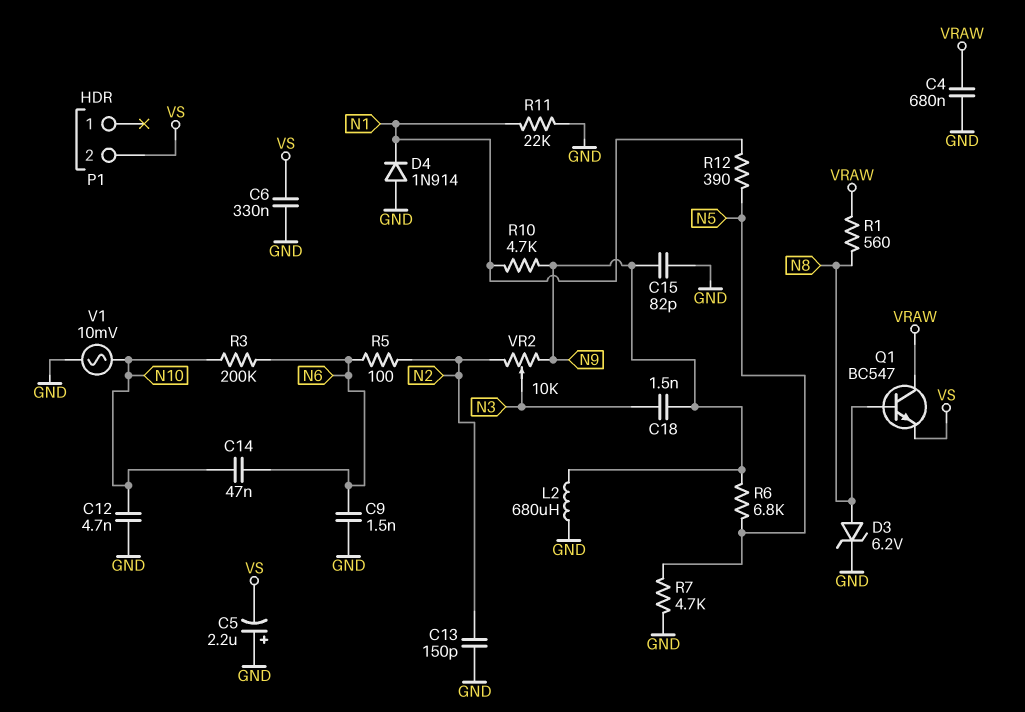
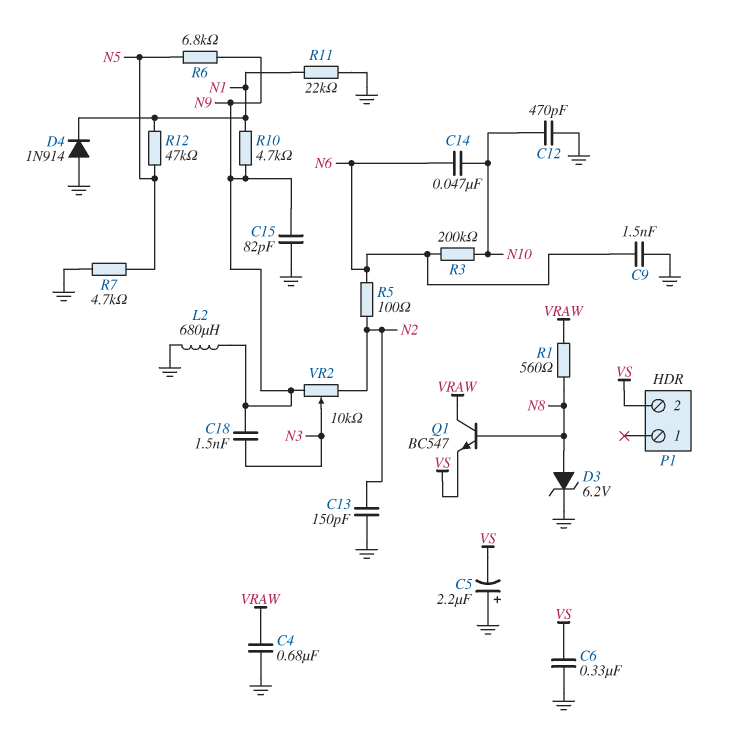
C12: 4.7nF (GND, N10) -> 470pF (GND, N10)
R12: 390 (N1, N5) -> 47k (N1, N5)
V1: AC 10mV (GND, N10) -> none

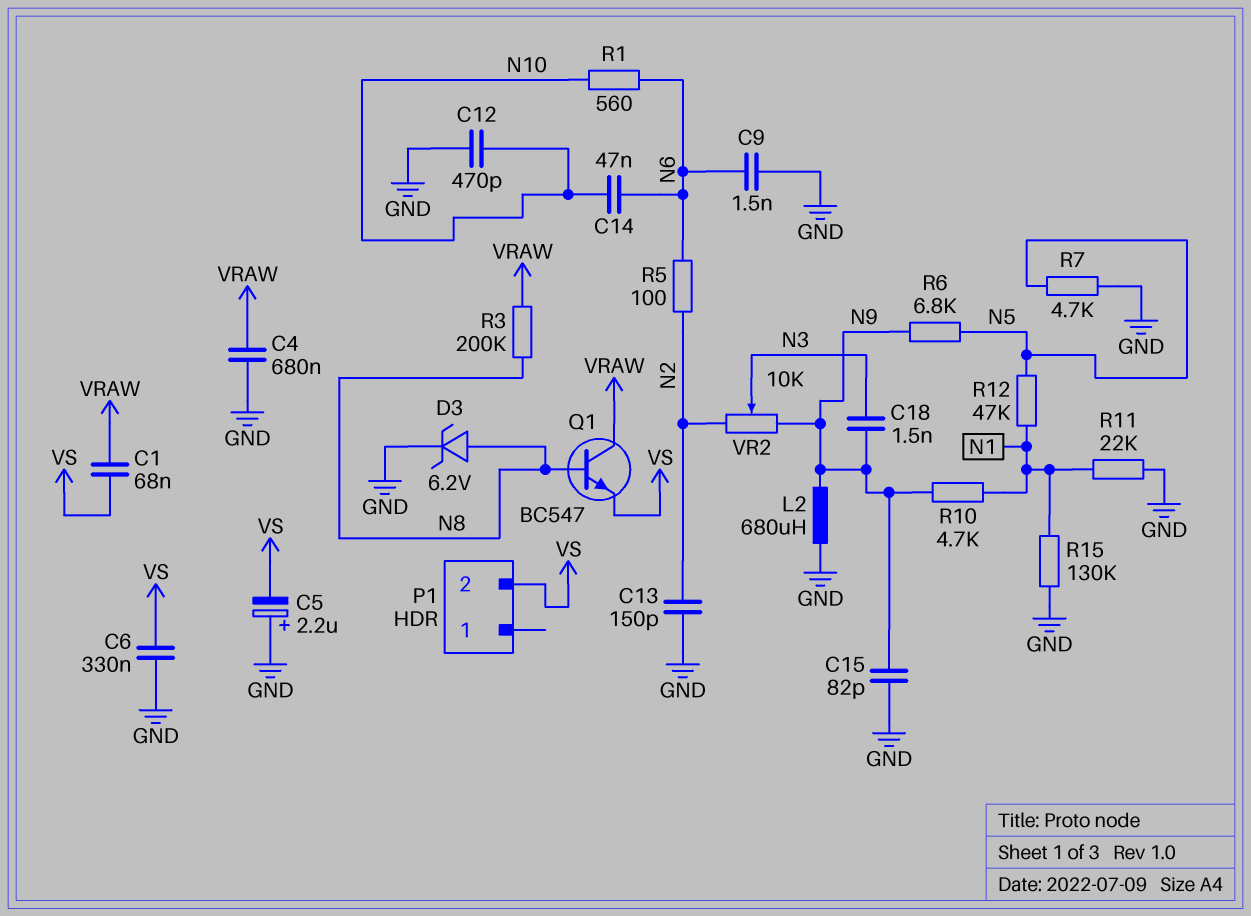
C1: none -> 68nF (VRAW, VS)
D4: diode 1N914 (A GND, K N1) -> none
R1: 560 (N8, VRAW) -> 560 (N6, N10)
R3: 200k (N6, N10) -> 200k (N8, VRAW)
R15: none -> 130k (GND, N1)

